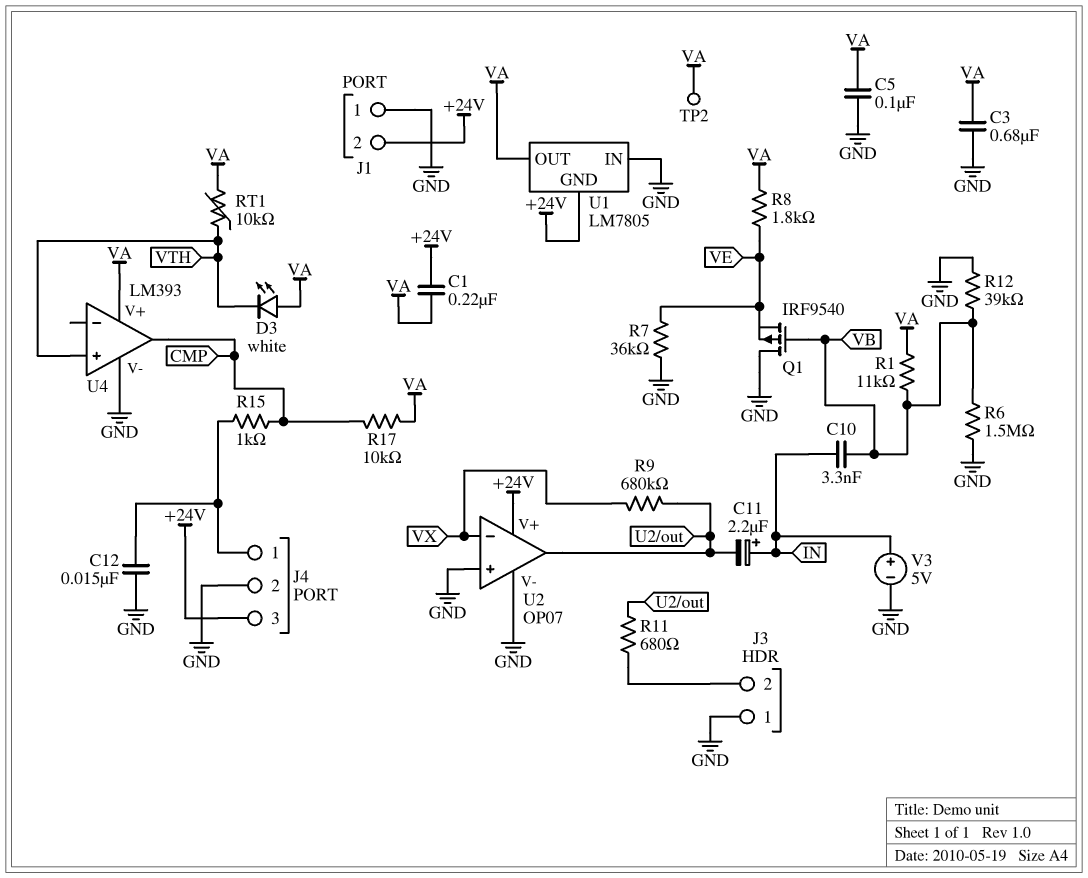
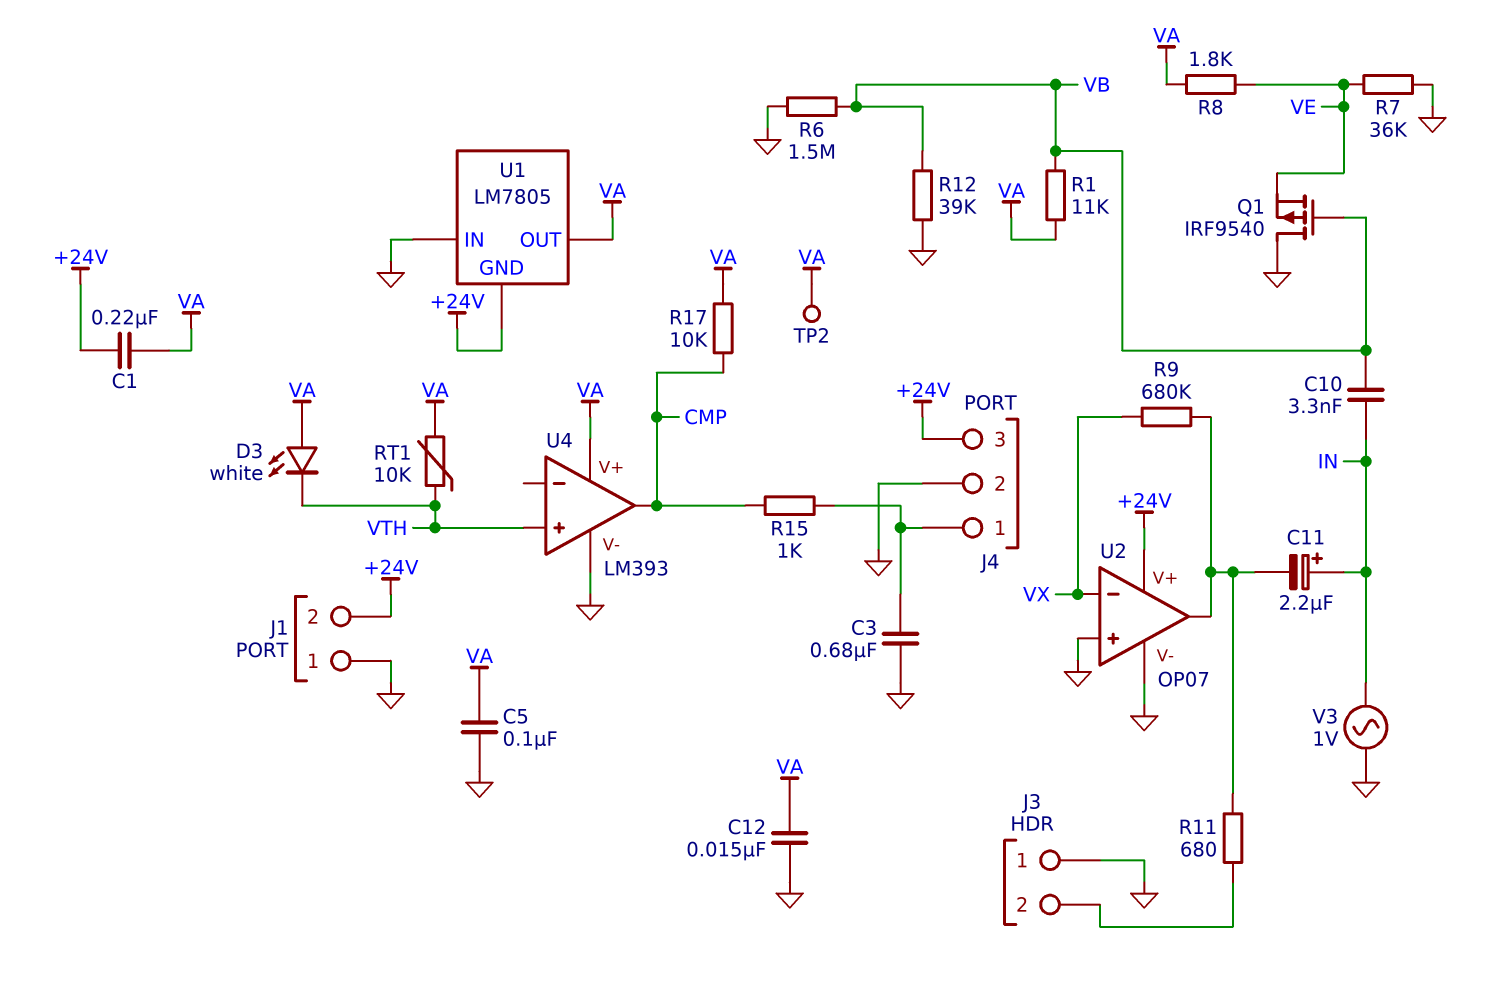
C3: 680nF (GND, VA) -> 680nF (GND, J4/1)
C12: 15nF (GND, J4/1) -> 15nF (GND, VA)
V3: 5V (plus IN, minus GND) -> AC 1V (GND, IN)

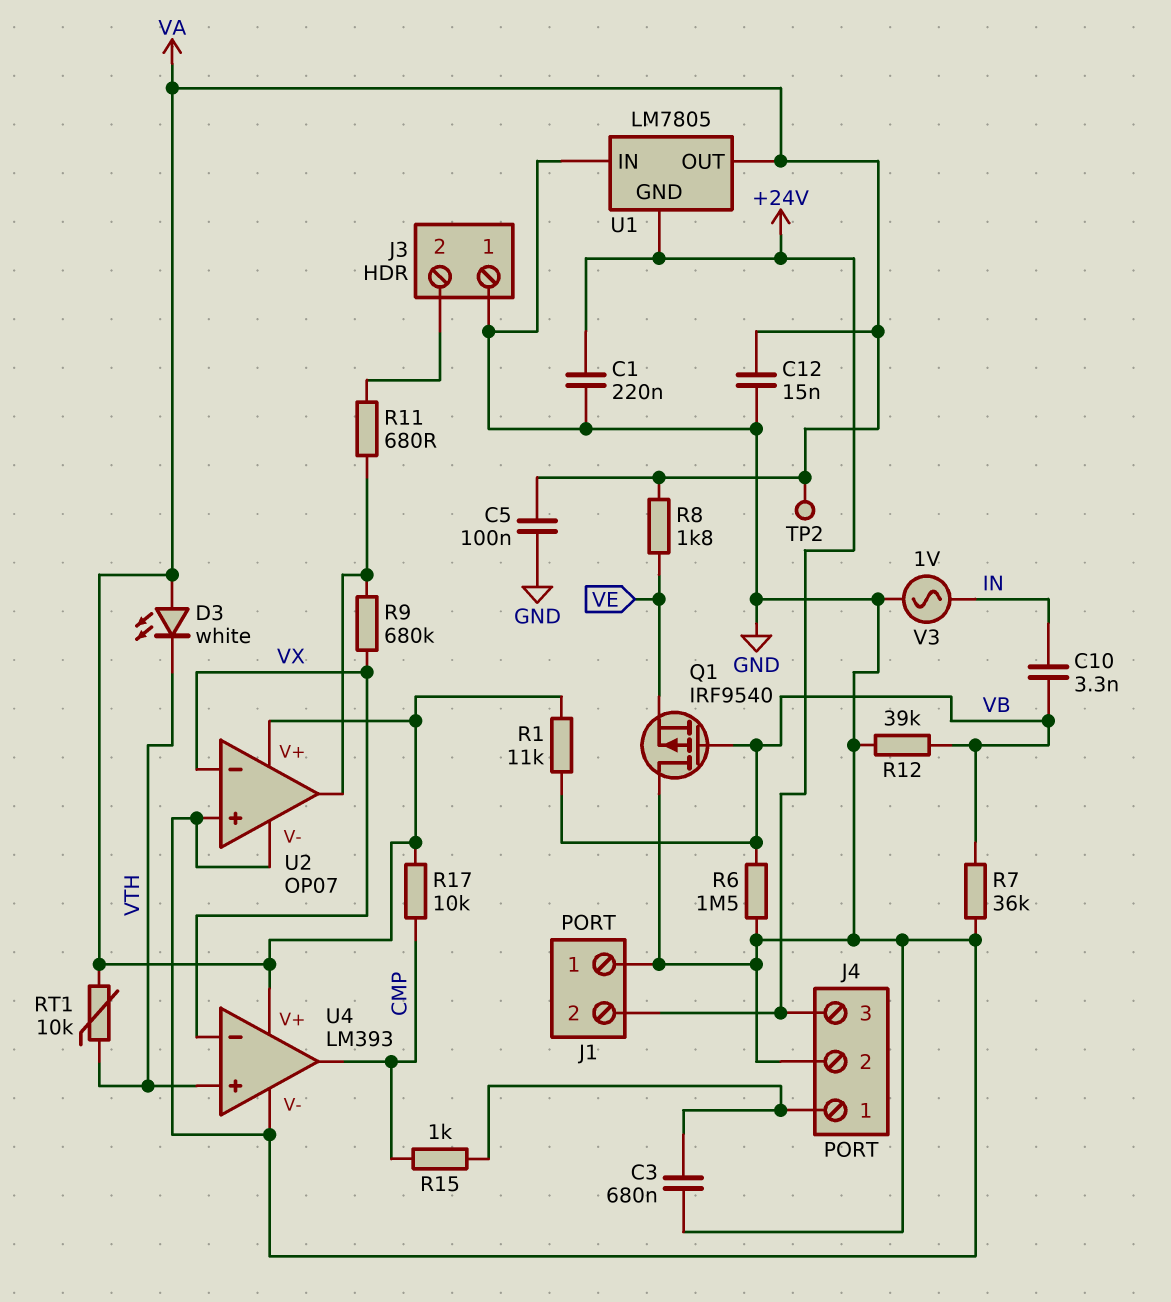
C1: 220nF (+24V, VA) -> 220nF (+24V, GND)
C11: 2.2uF (plus IN, minus U2/out) -> none
R7: 36k (GND, VE) -> 36k (GND, VB)
U2 pin V+: +24V -> VA
U4 pin in-: none -> VX

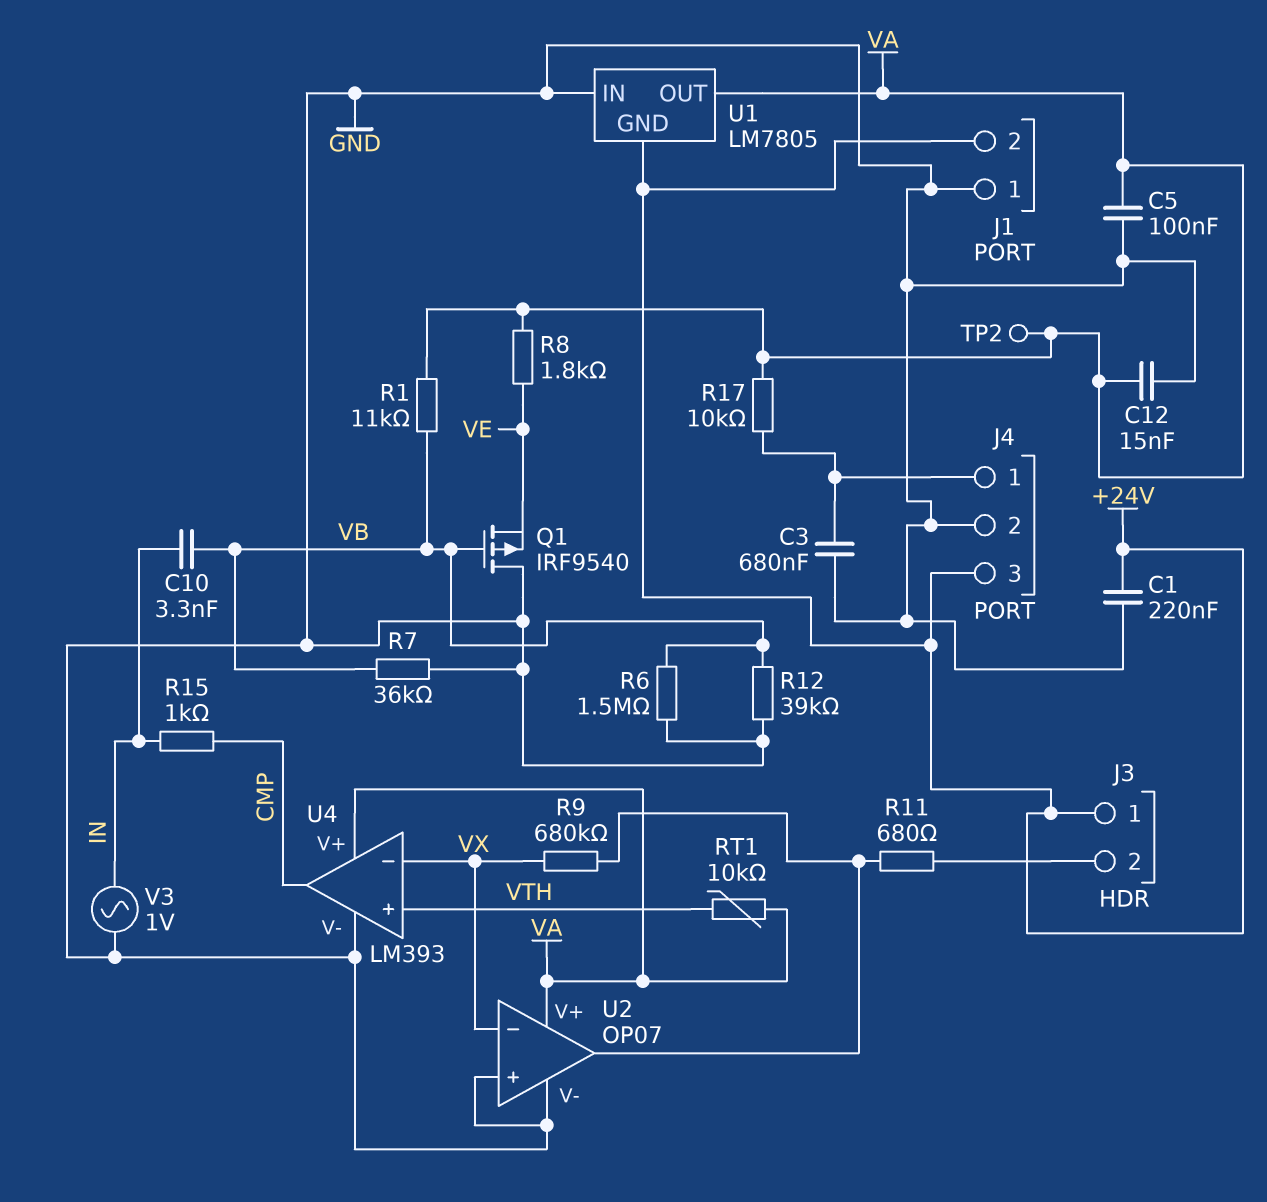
D3: LED white (A VA, K VTH) -> none
J3 pin 1: GND -> +24V
R15: 1k (CMP, J4/1) -> 1k (CMP, IN)
R17: 10k (CMP, VA) -> 10k (J4/1, VA)

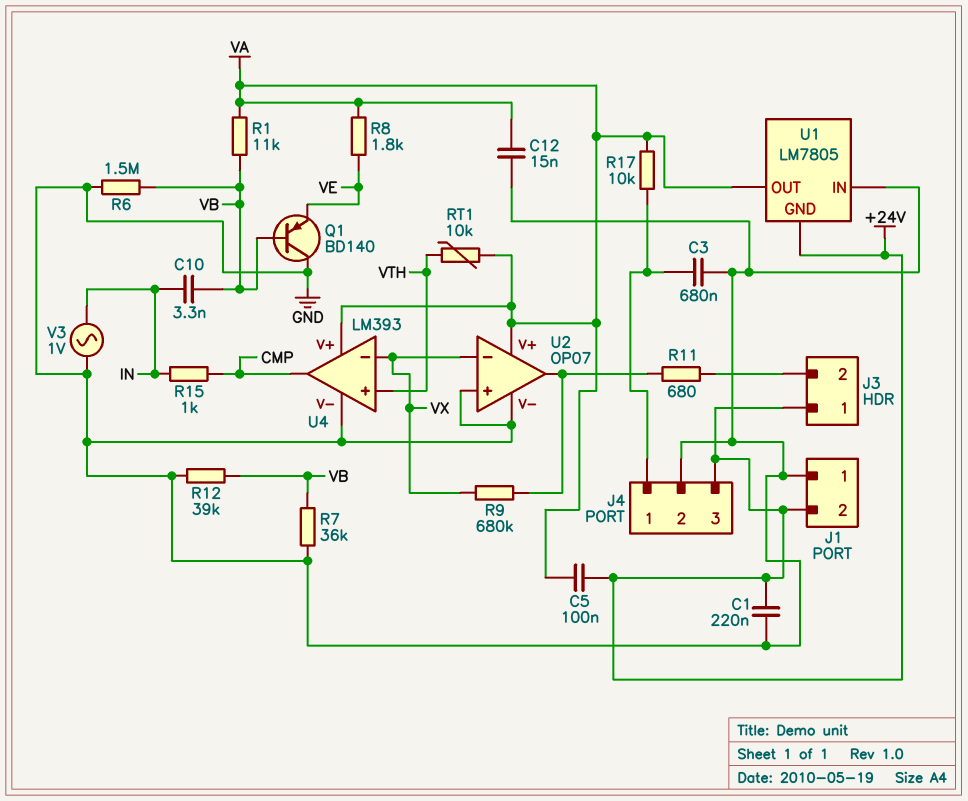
C5: 100nF (GND, VA) -> 100nF (+24V, VA)
Q1: PMOS IRF9540 (G VB, D GND, S VE) -> PNP BD140 (B VB, C GND, E VE)
TP2: test point (VA) -> none

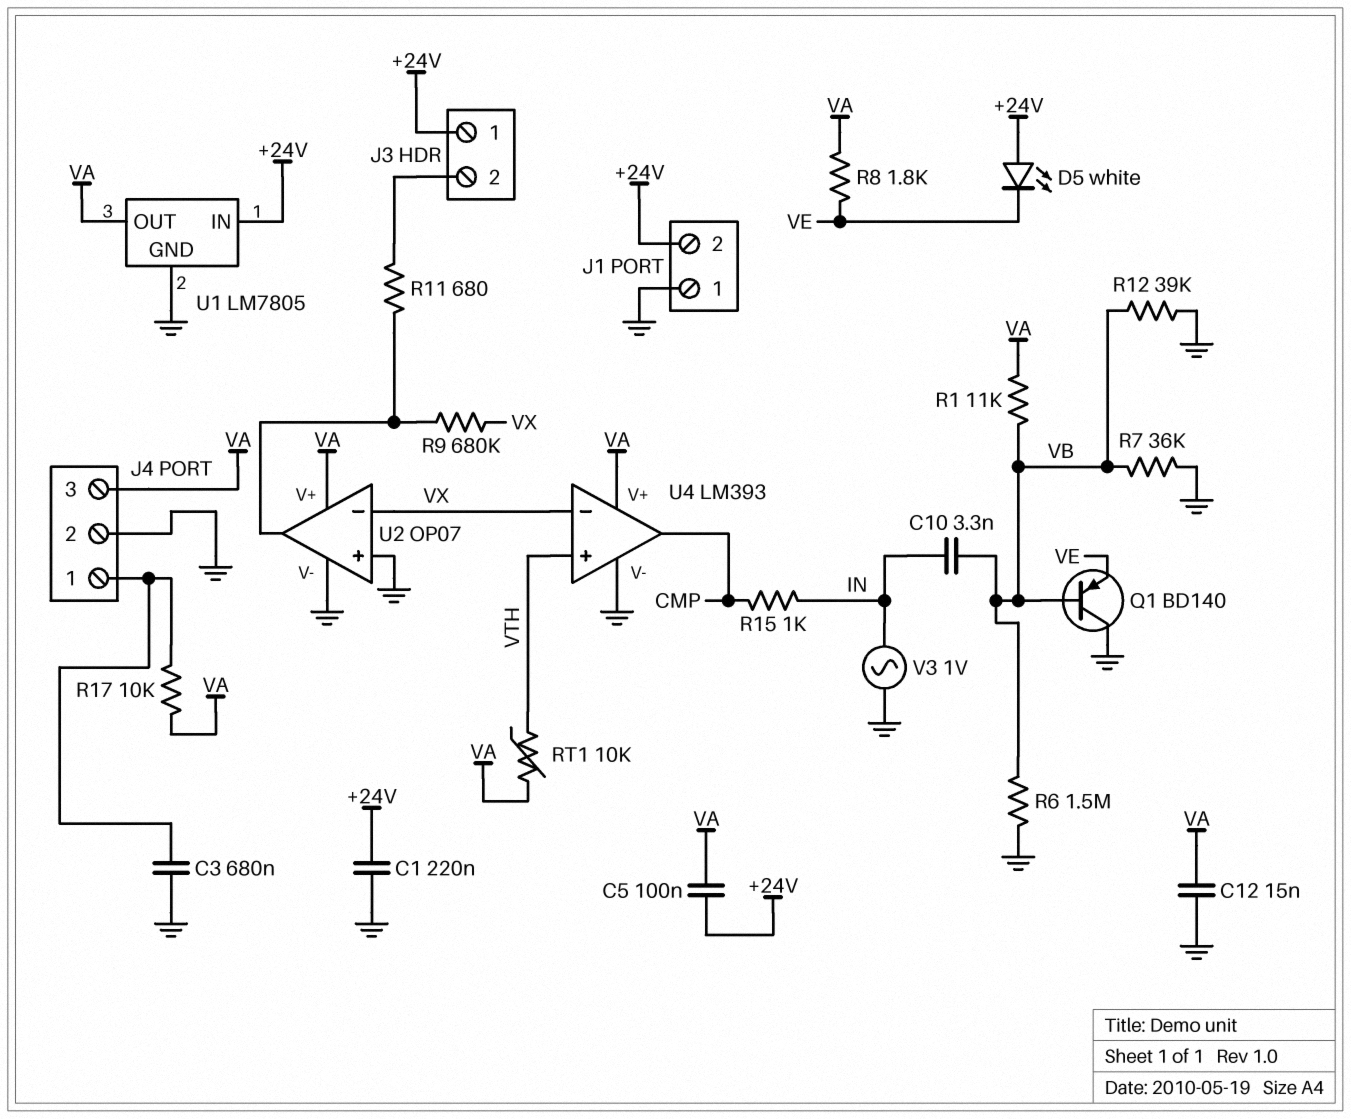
D5: none -> LED white (A +24V, K VE)
J4 pin 3: +24V -> VA
U1 pin GND: +24V -> GND
U1 pin IN: GND -> +24V

